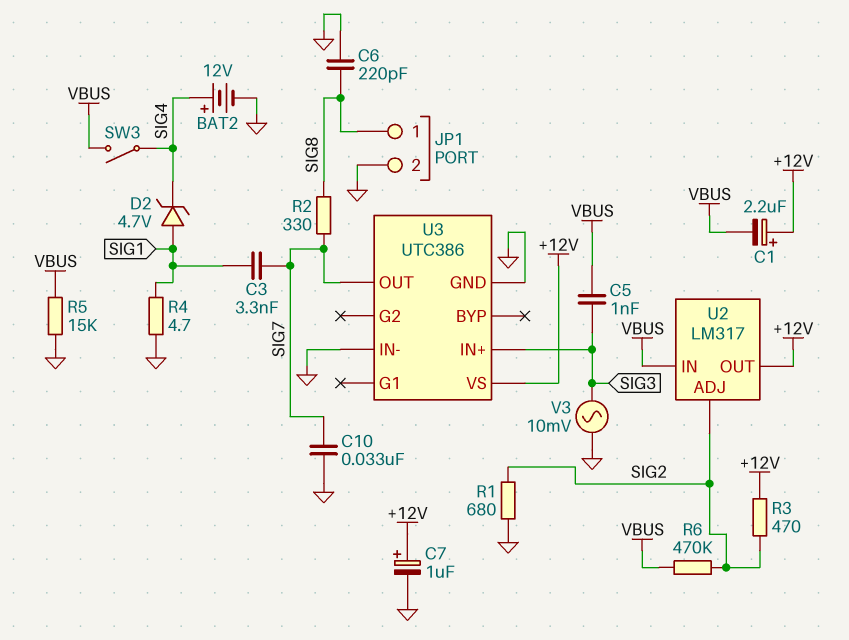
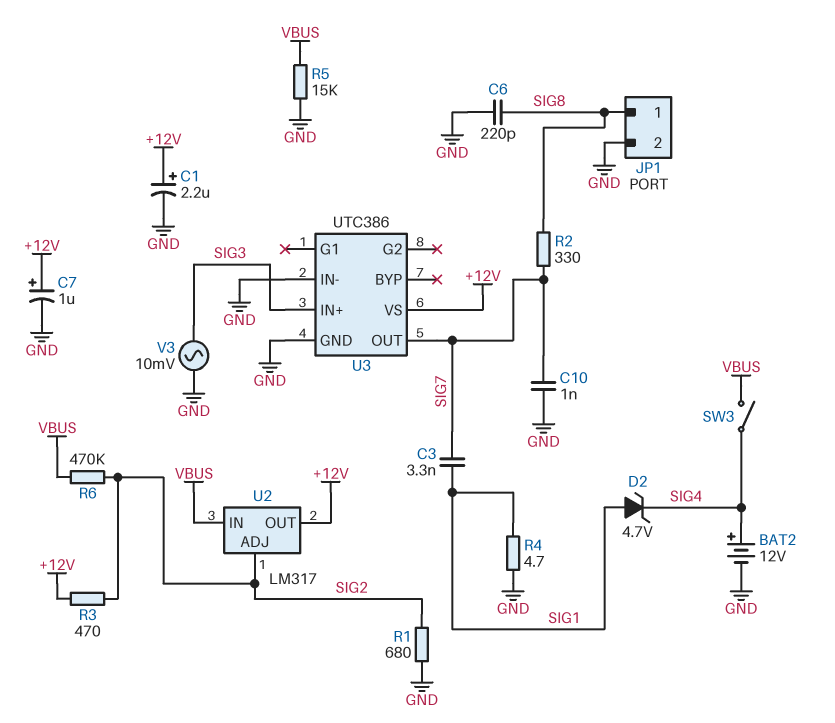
C1: 2.2uF (plus +12V, minus VBUS) -> 2.2uF (plus +12V, minus GND)
C5: 1nF (SIG3, VBUS) -> none
C10: 33nF (GND, SIG7) -> 1nF (GND, SIG7)

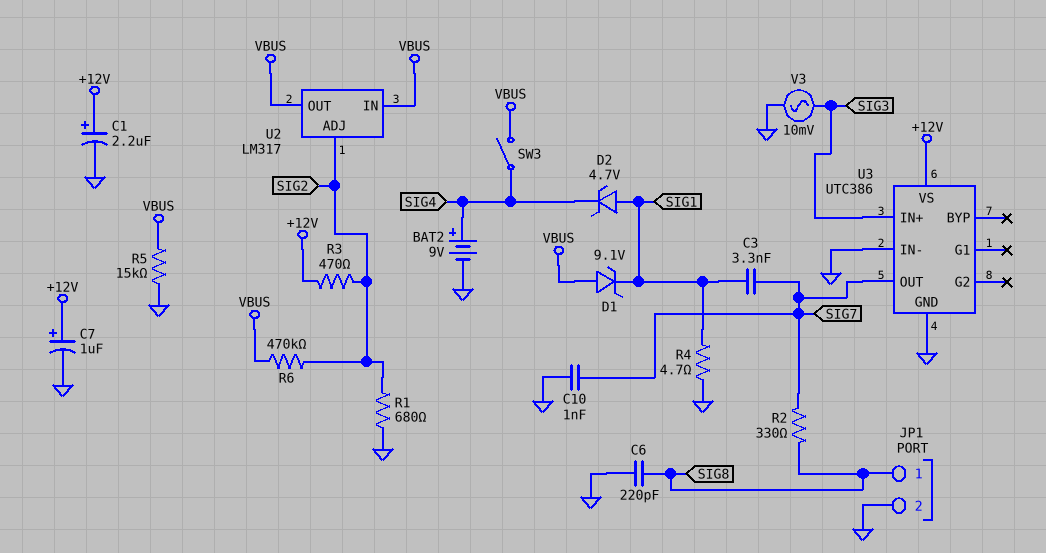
BAT2: 12V (plus SIG4, minus GND) -> 9V (plus SIG4, minus GND)
D1: none -> zener 9.1V (A VBUS, K SIG1)
U2 pin OUT: +12V -> VBUS

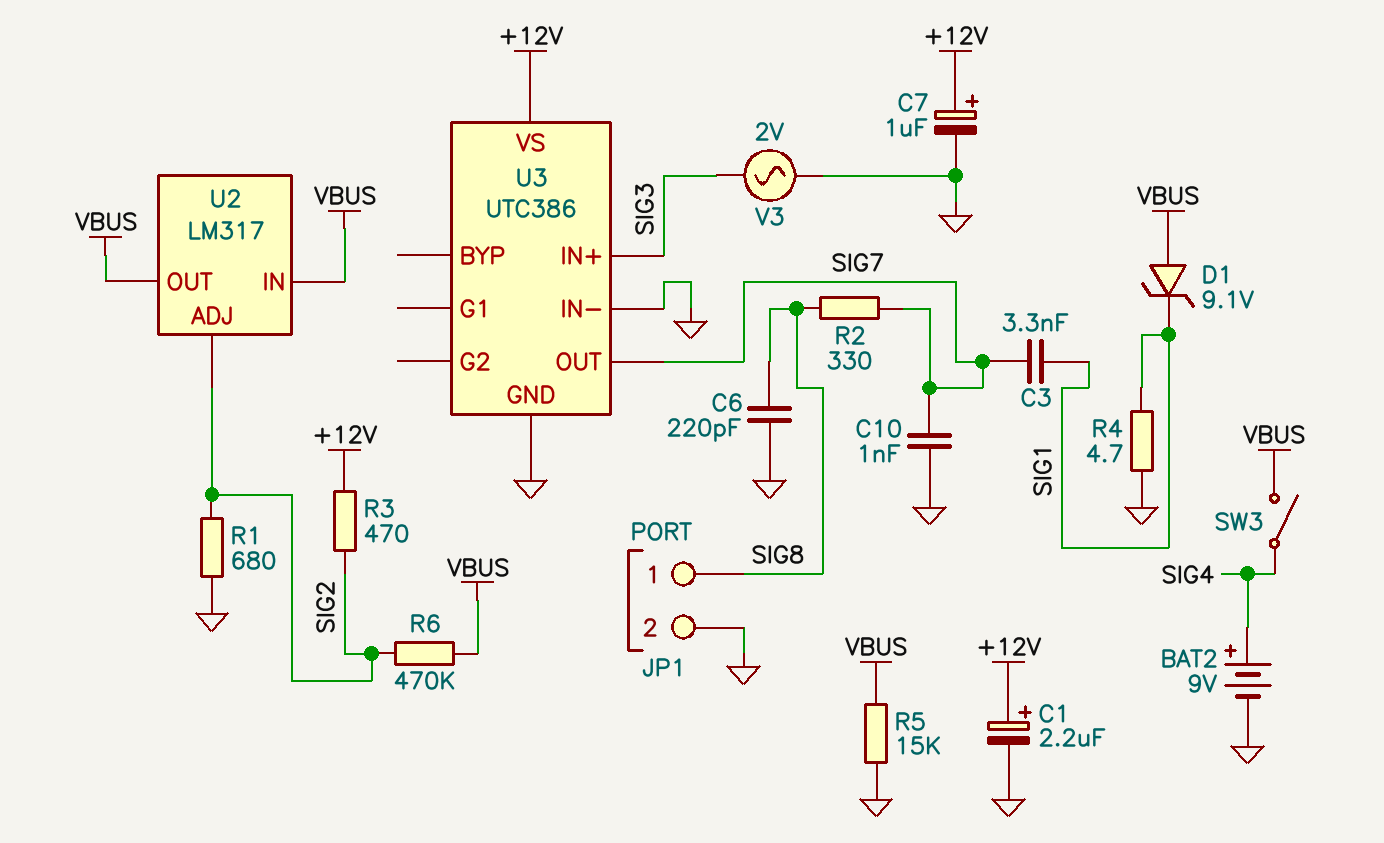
D2: zener 4.7V (A SIG1, K SIG4) -> none
V3: AC 10mV (GND, SIG3) -> AC 2V (GND, SIG3)

